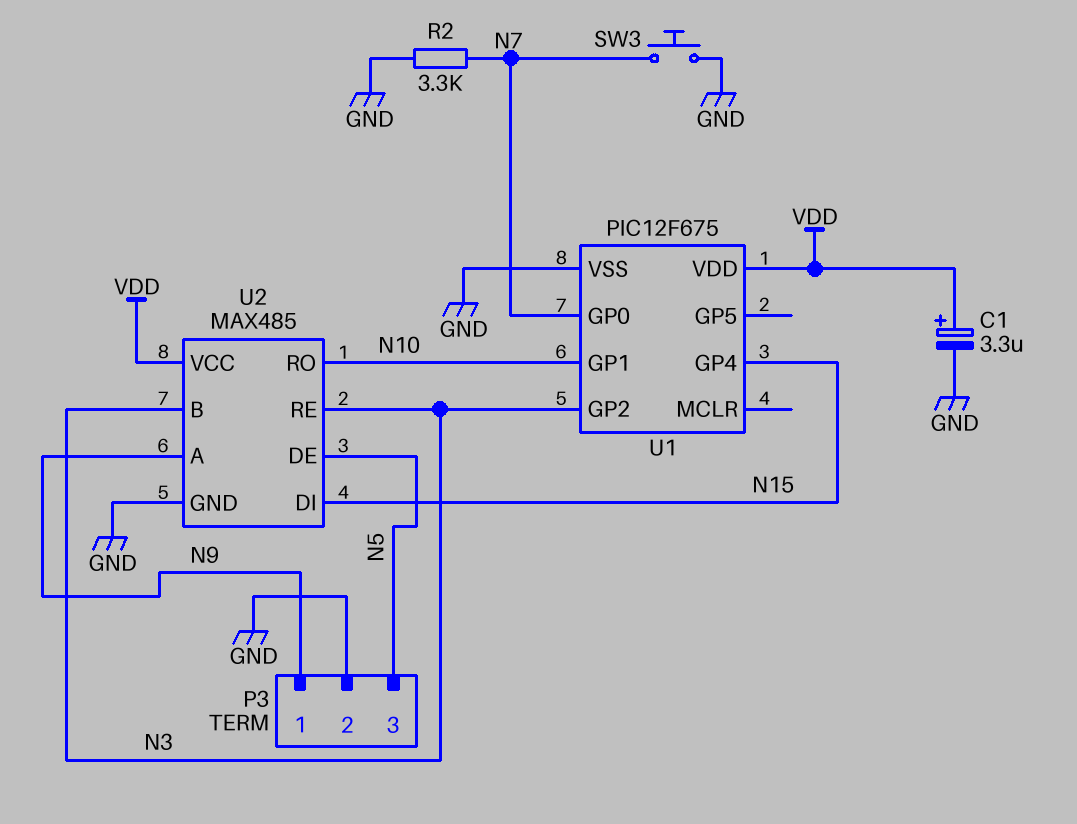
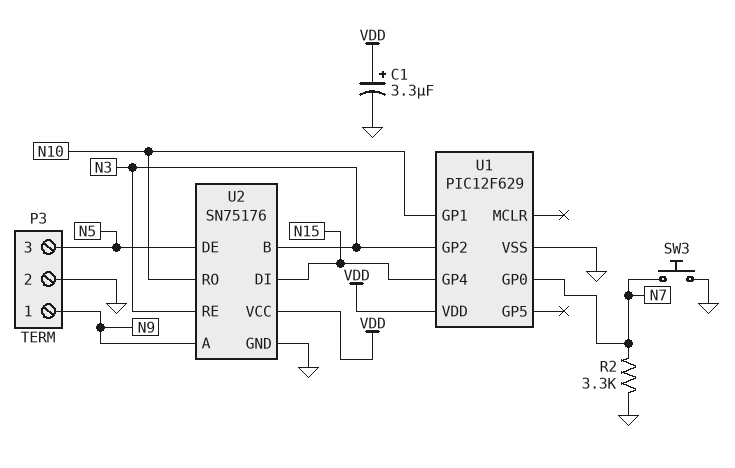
U1: PIC12F675 -> PIC12F629
U2: MAX485 -> SN75176

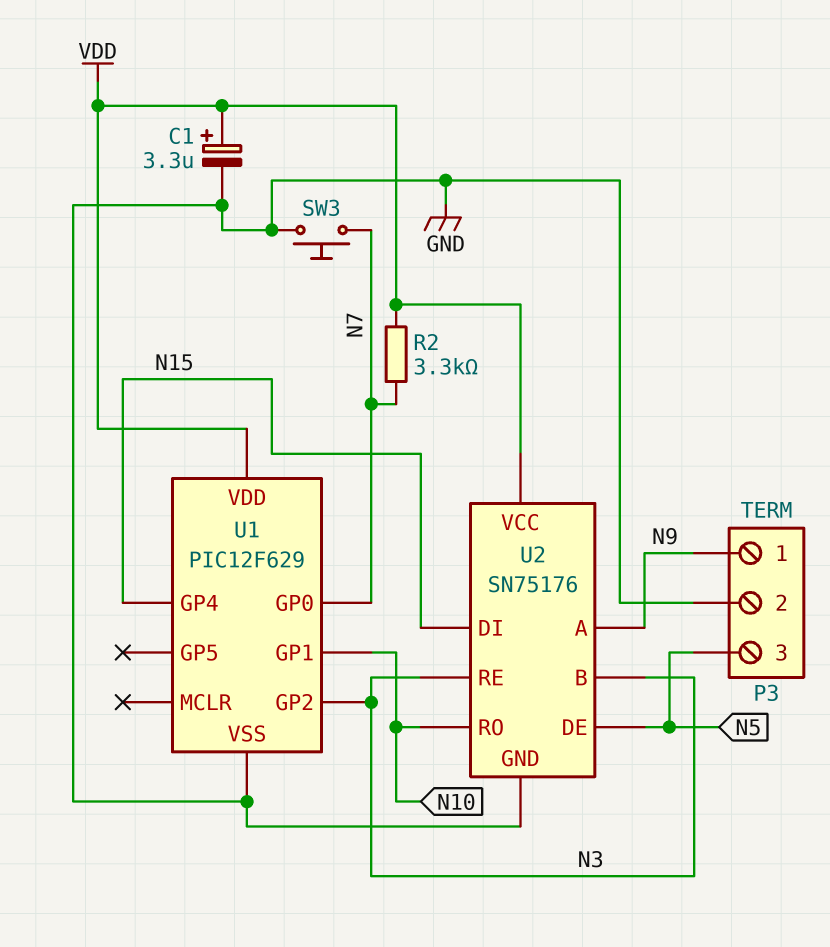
R2: 3.3k (GND, N7) -> 3.3k (N7, VDD)

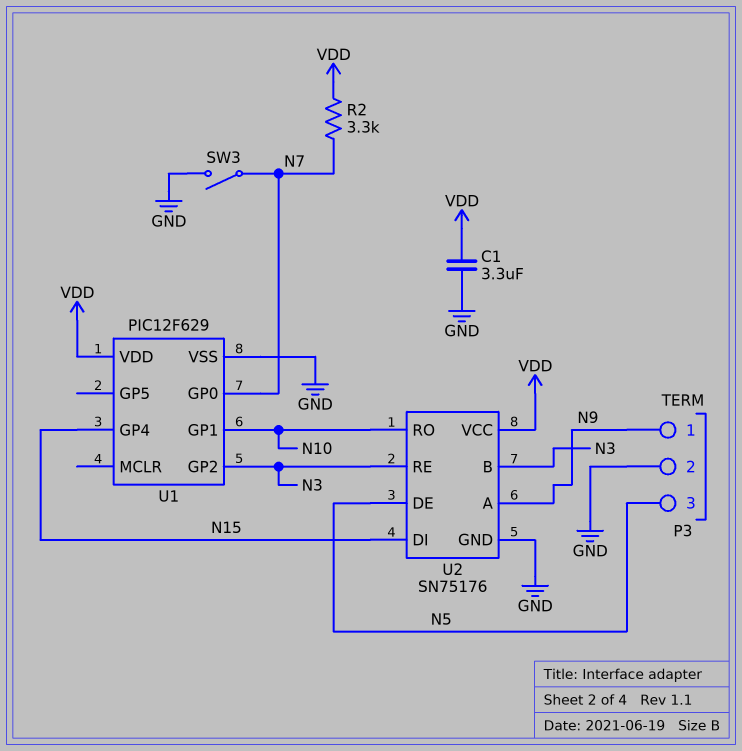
C1: 3.3uF (plus VDD, minus GND) -> 3.3uF (GND, VDD)
SW3: button (GND, N7) -> switch (GND, N7)

